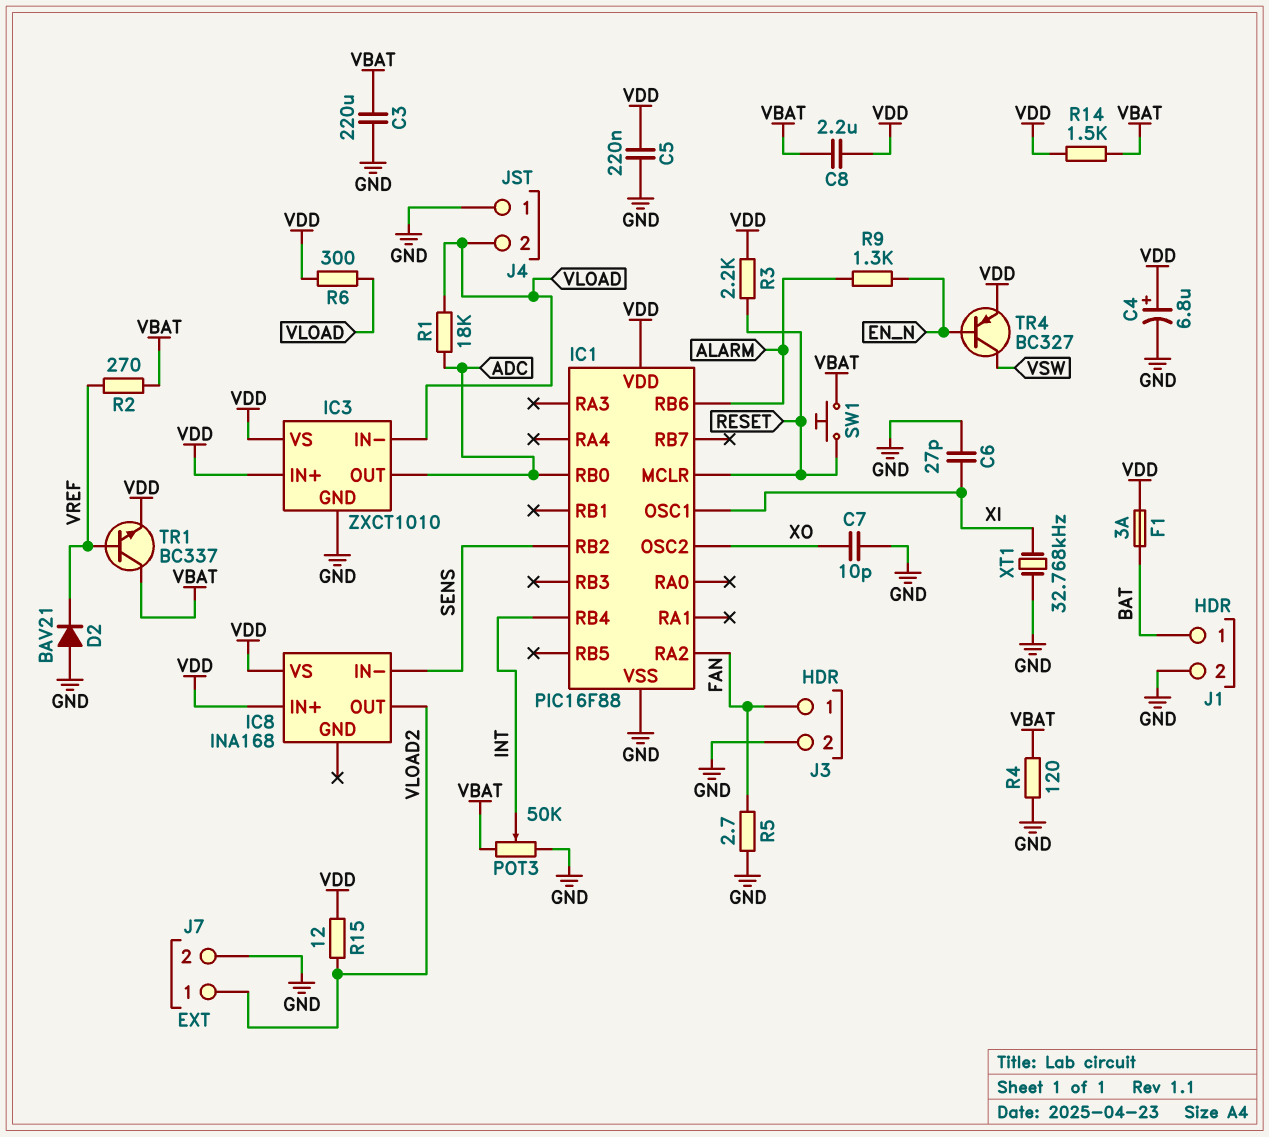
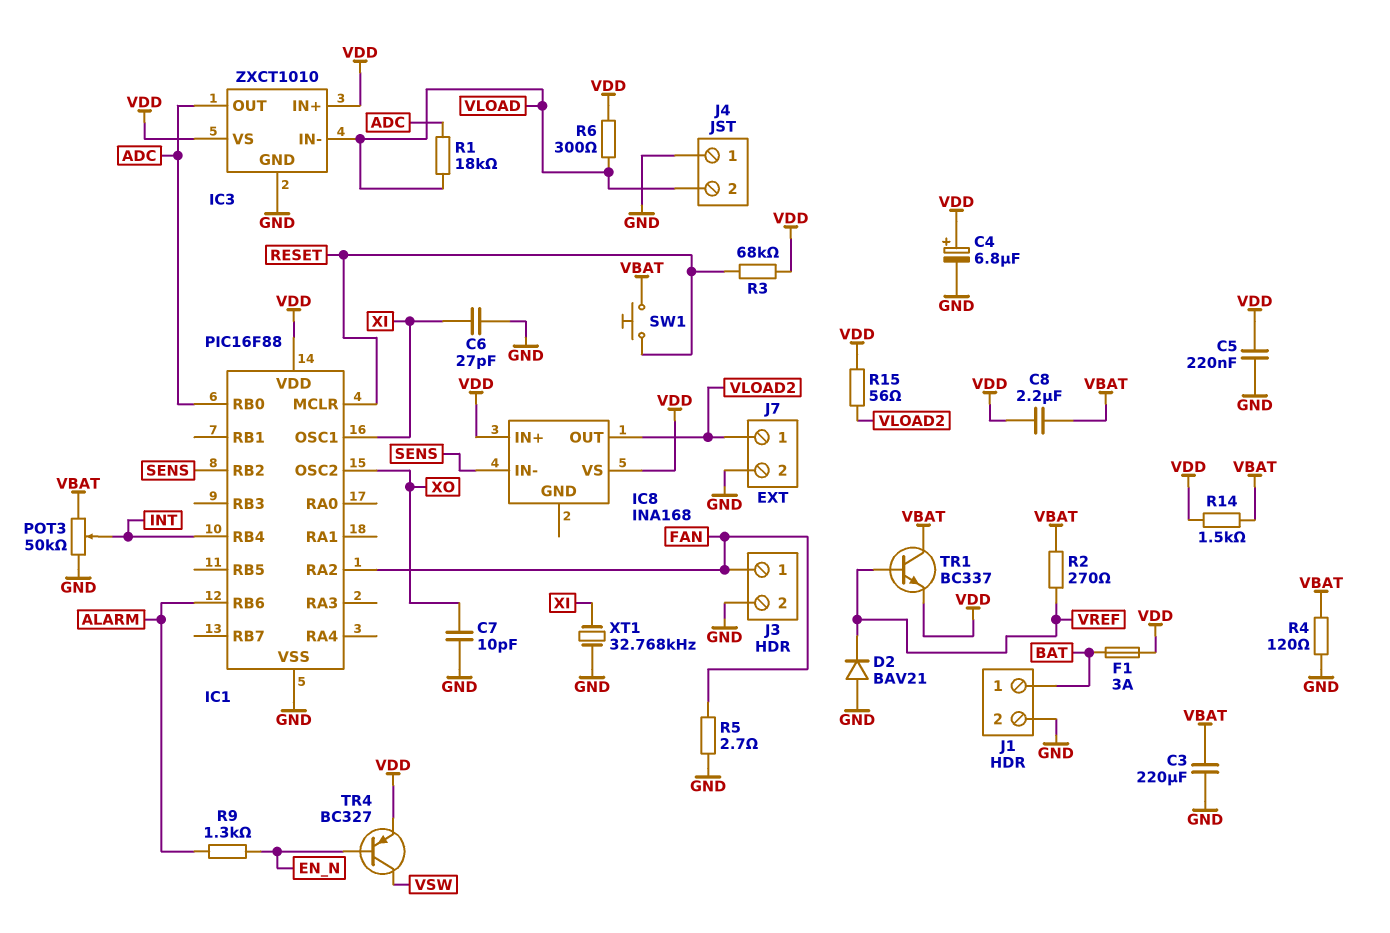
R3: 2.2k (RESET, VDD) -> 68k (RESET, VDD)
R15: 12 (VDD, VLOAD2) -> 56 (VDD, VLOAD2)

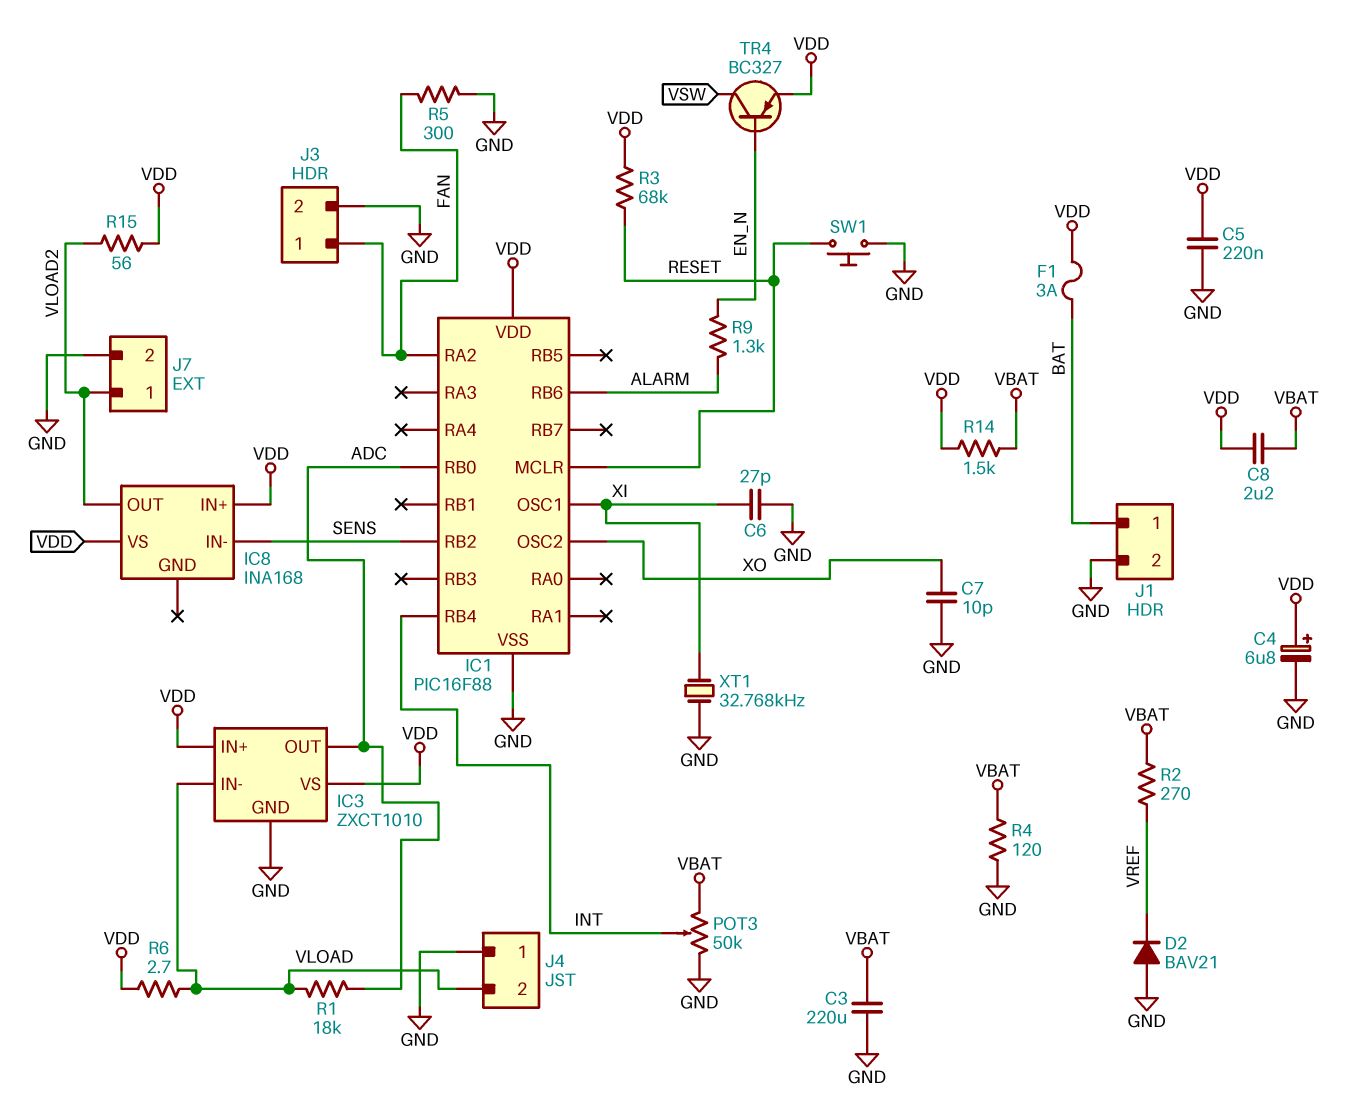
R5: 2.7 (FAN, GND) -> 300 (FAN, GND)
R6: 300 (VDD, VLOAD) -> 2.7 (VDD, VLOAD)
SW1: button (RESET, VBAT) -> button (GND, RESET)
TR1: NPN BC337 (B VREF, C VBAT, E VDD) -> none

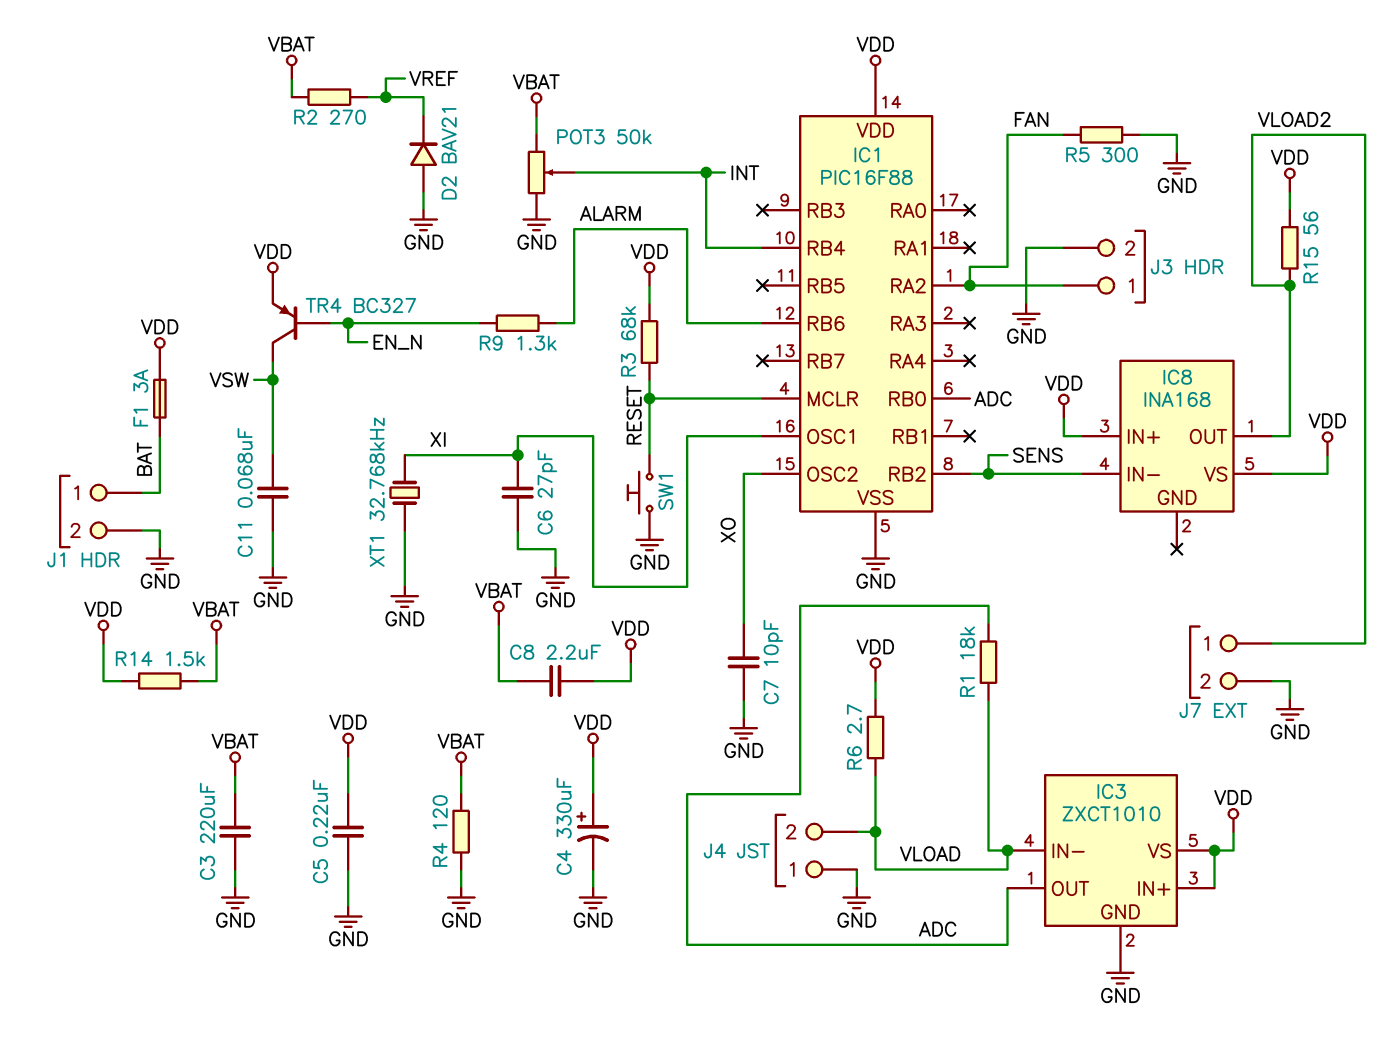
C4: 6.8uF (plus VDD, minus GND) -> 330uF (plus VDD, minus GND)
C11: none -> 68nF (GND, VSW)

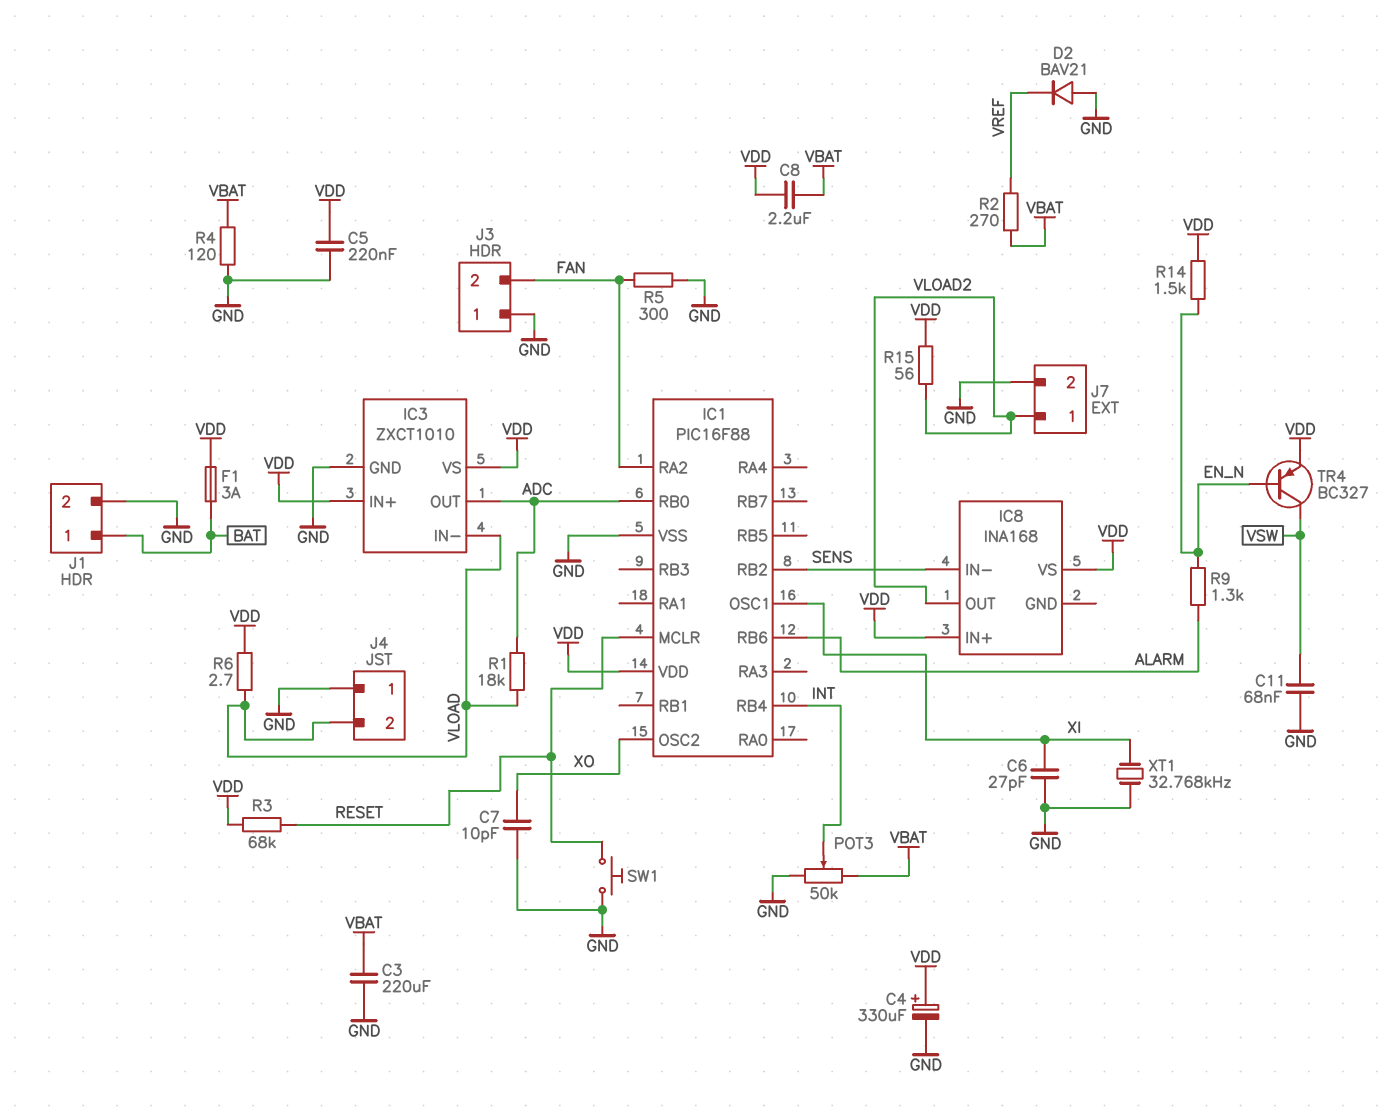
J3 pin 1: FAN -> GND
J3 pin 2: GND -> FAN
R14: 1.5k (VBAT, VDD) -> 1.5k (EN_N, VDD)

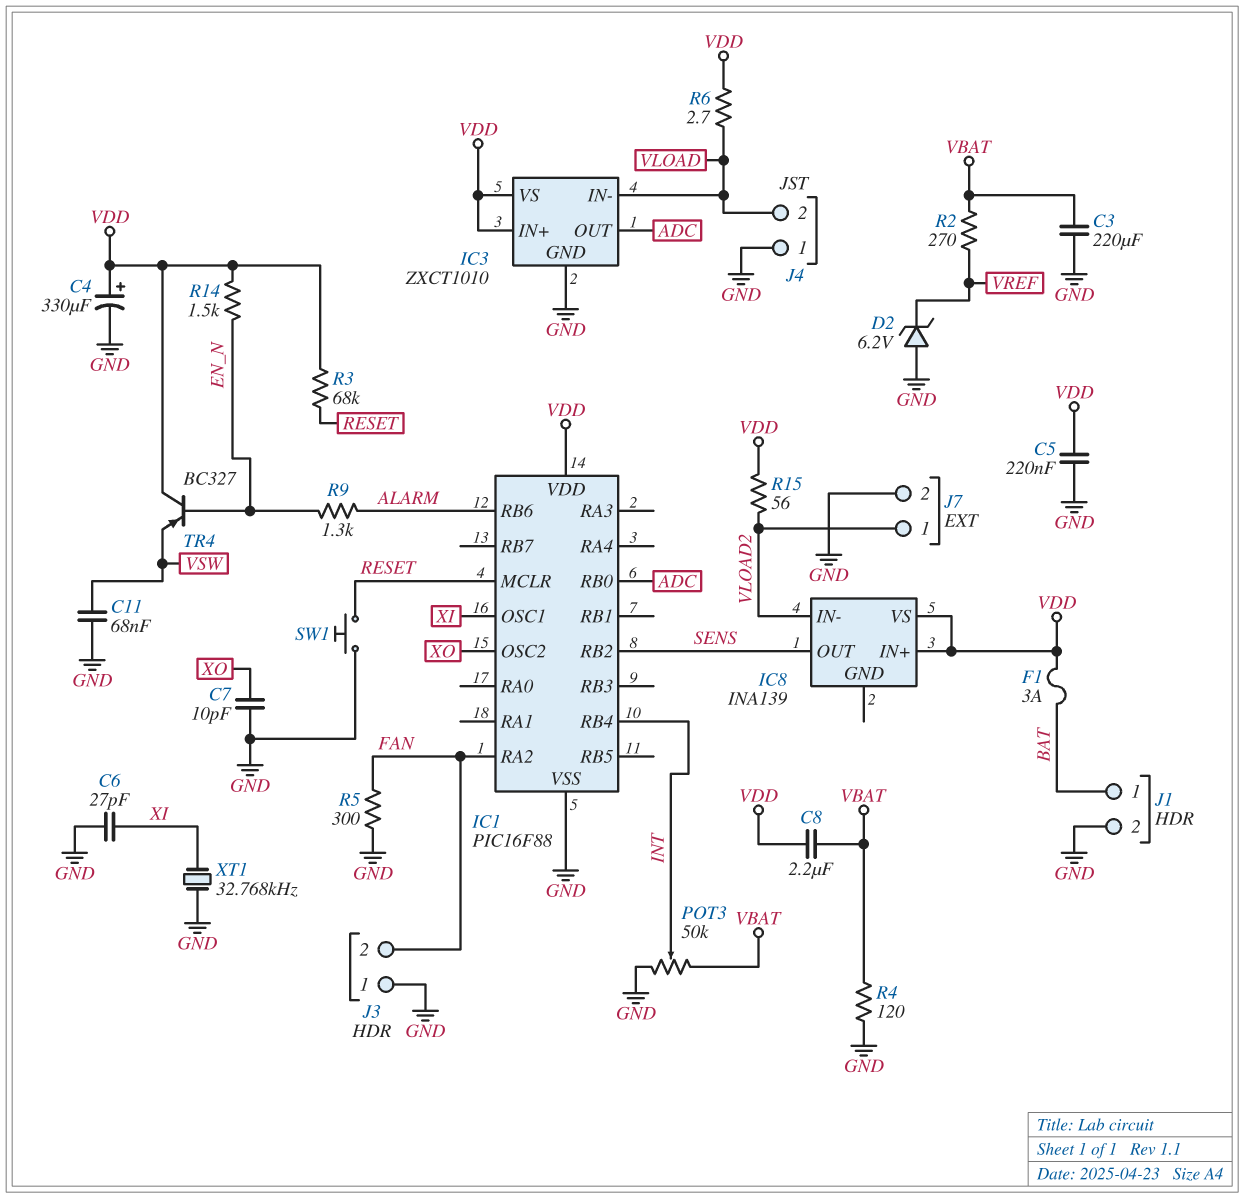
D2: diode BAV21 (A GND, K VREF) -> zener 6.2V (A GND, K VREF)
IC8: INA168 -> INA139
IC8 pin IN-: SENS -> VLOAD2
IC8 pin OUT: VLOAD2 -> SENS
R1: 18k (ADC, VLOAD) -> none
TR4: PNP BC327 (B EN_N, C VSW, E VDD) -> PNP BC327 (B EN_N, C VDD, E VSW)

